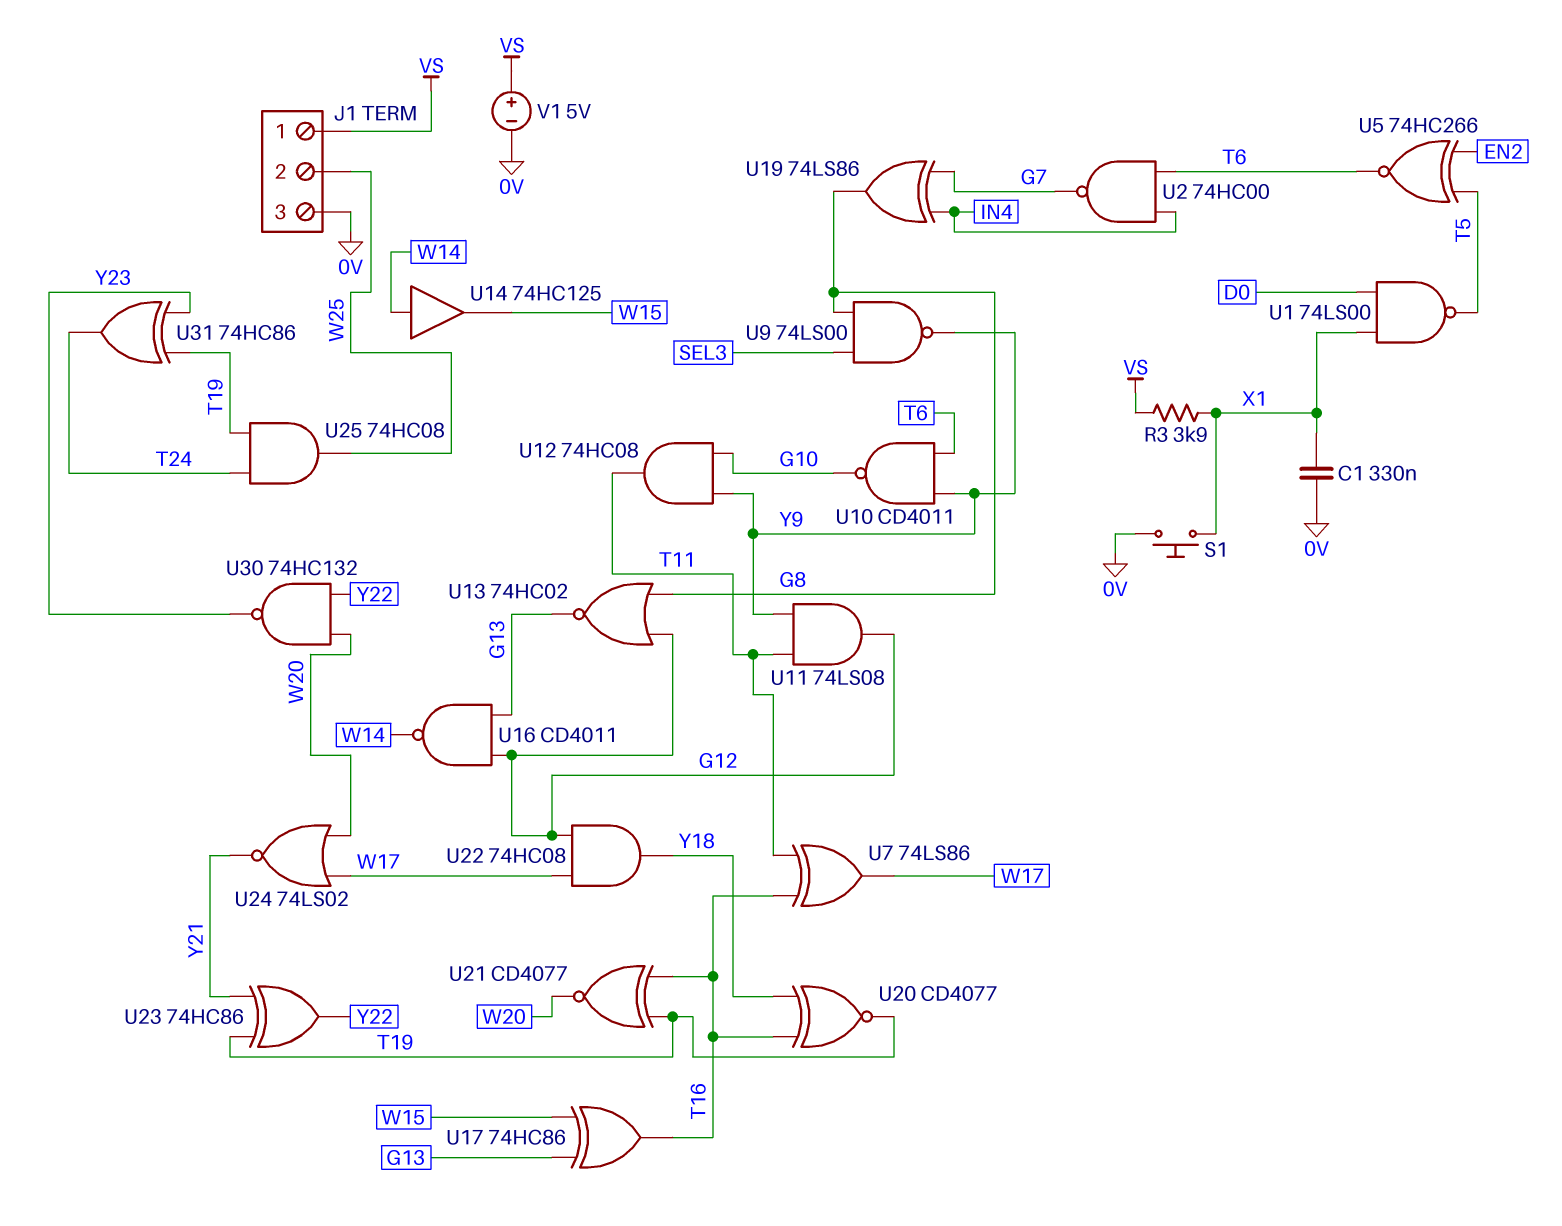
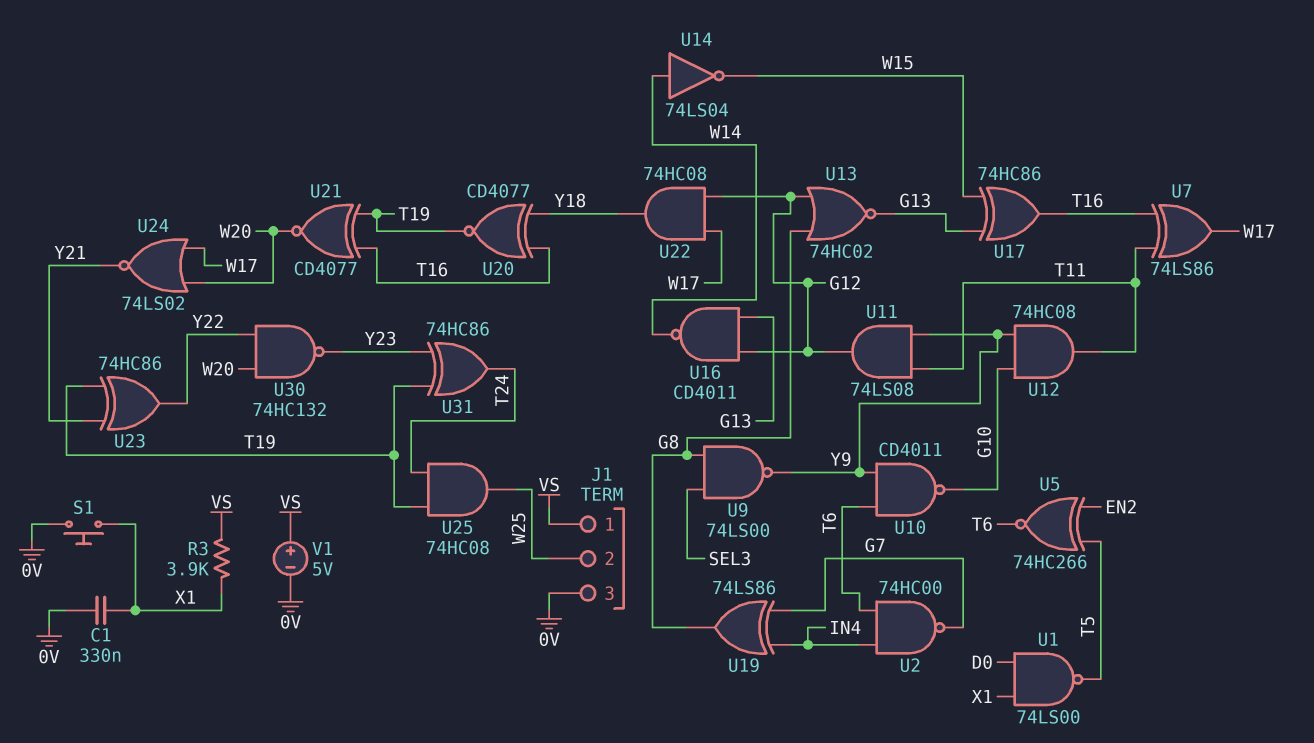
U14: buffer 74HC125 (in W14, out W15) -> NOT 74LS04 (in W14, out W15)

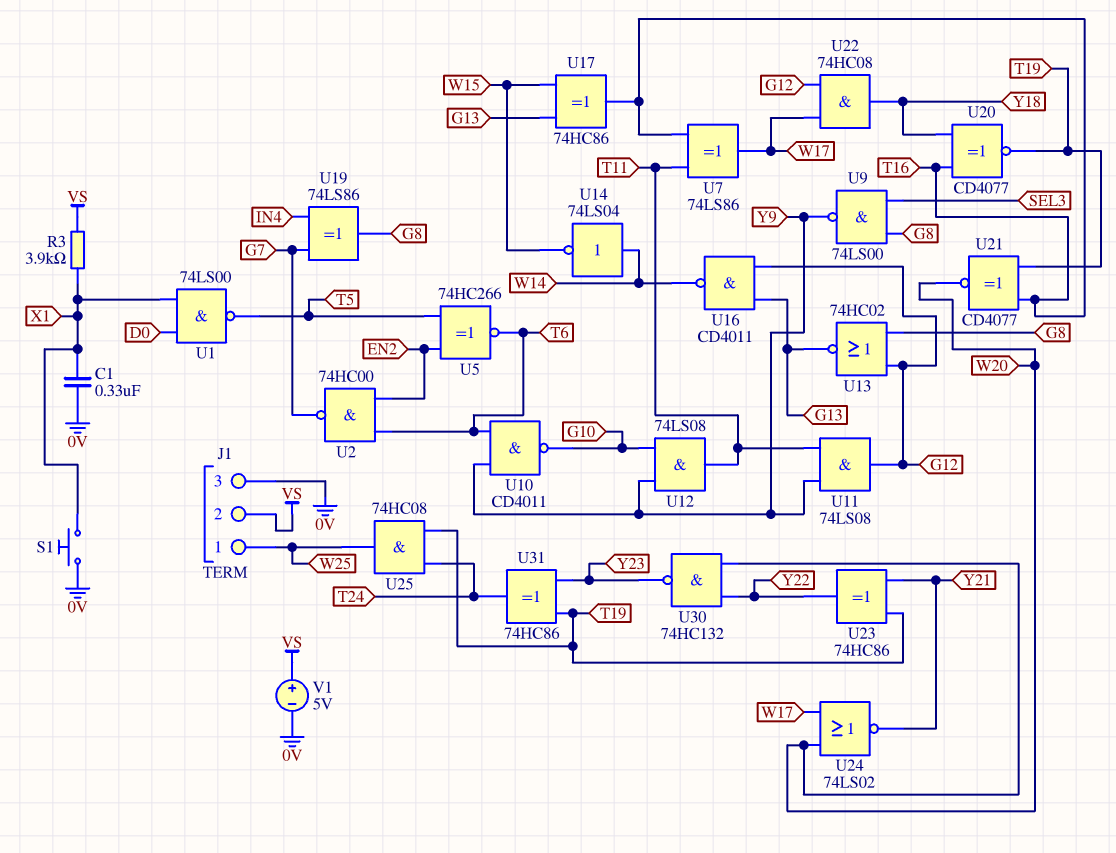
J1 pin 1: VS -> W25
J1 pin 2: W25 -> VS
U2: NAND 74HC00 (in IN4, in T6, out G7) -> NAND 74HC00 (in EN2, in T6, out G7)
U12: AND 74HC08 (in G10, in Y9, out T11) -> AND 74LS08 (in G10, in Y9, out T11)

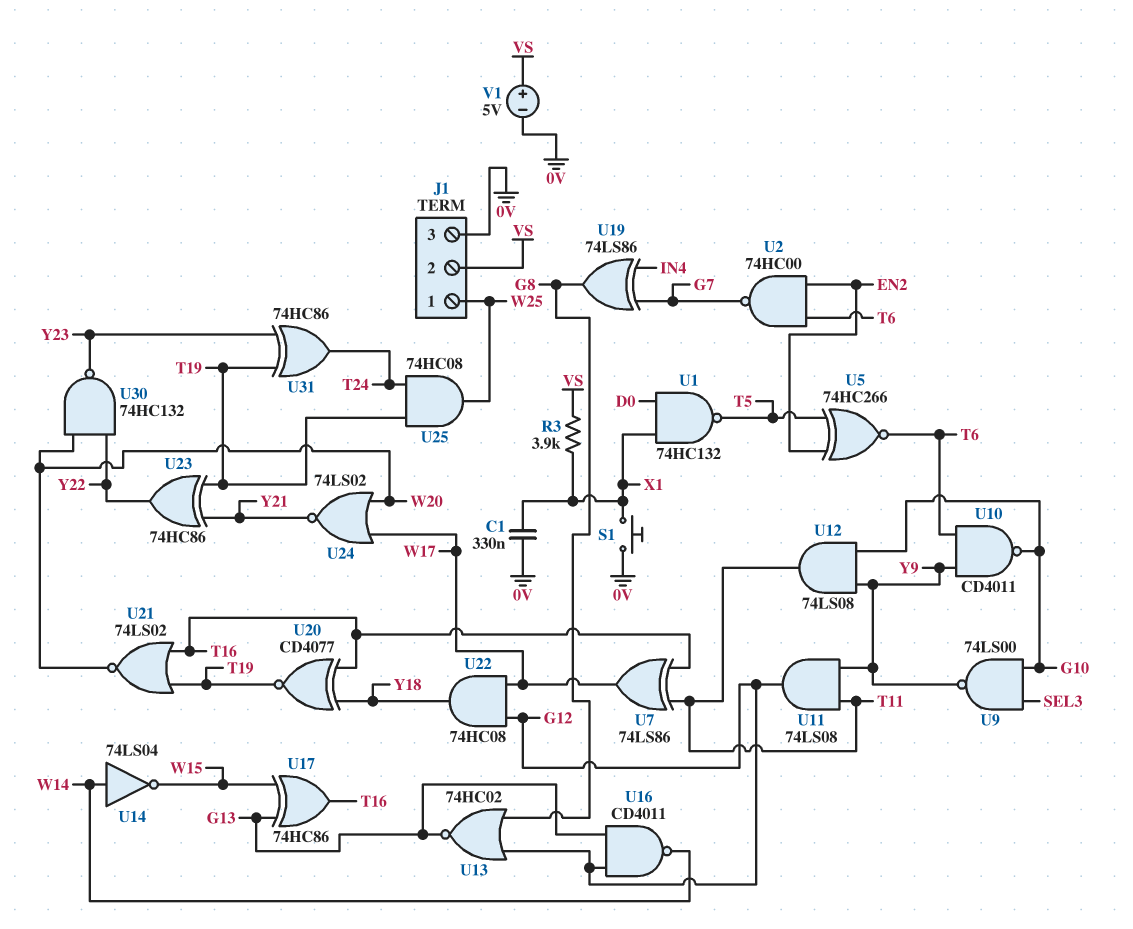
U1: NAND 74LS00 (in D0, in X1, out T5) -> NAND 74HC132 (in D0, in X1, out T5)
U9: NAND 74LS00 (in G8, in SEL3, out Y9) -> NAND 74LS00 (in G10, in SEL3, out Y9)
U21: XNOR CD4077 (in T16, in T19, out W20) -> NOR 74LS02 (in T16, in T19, out W20)

